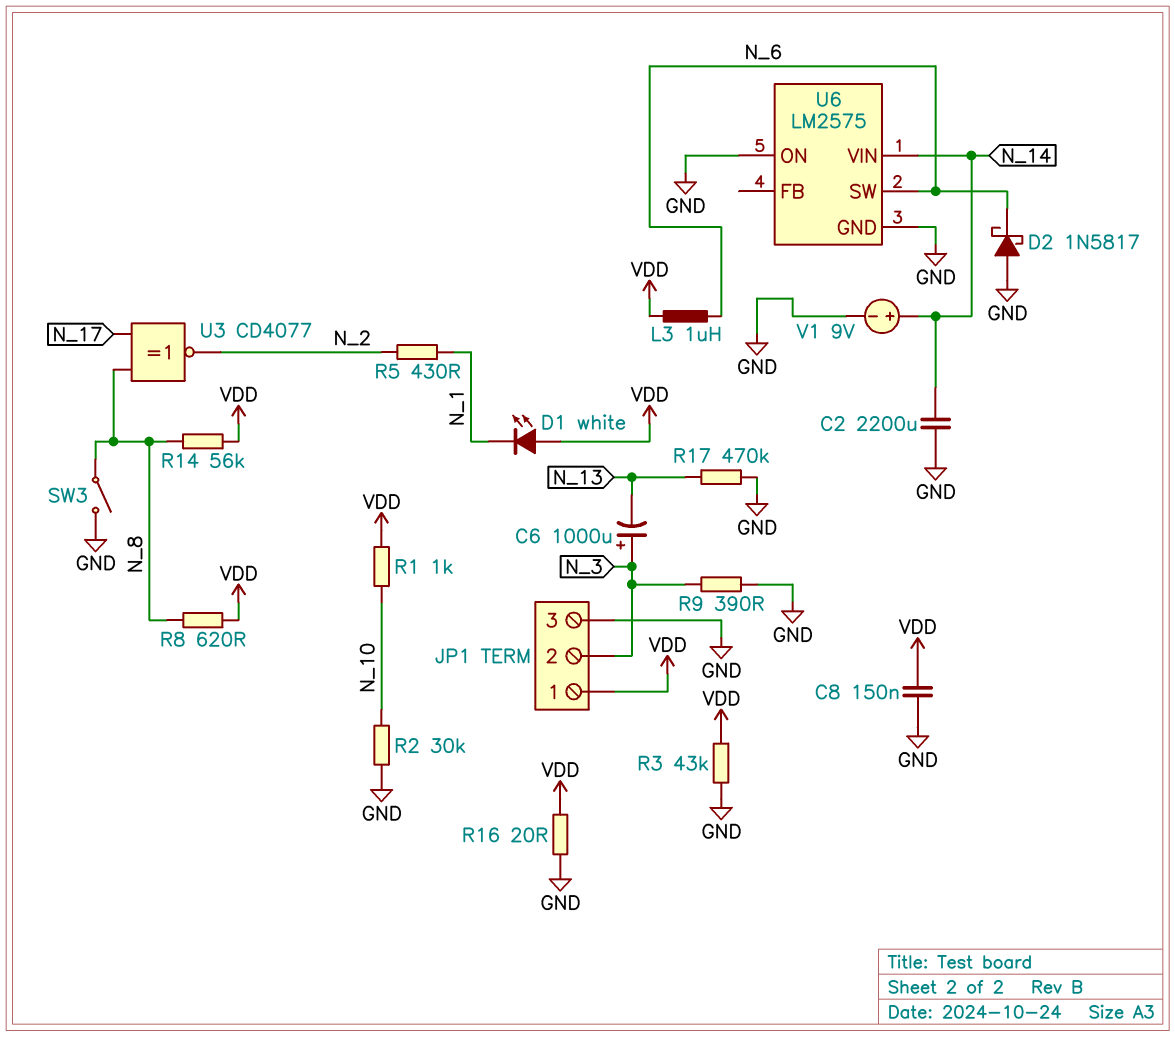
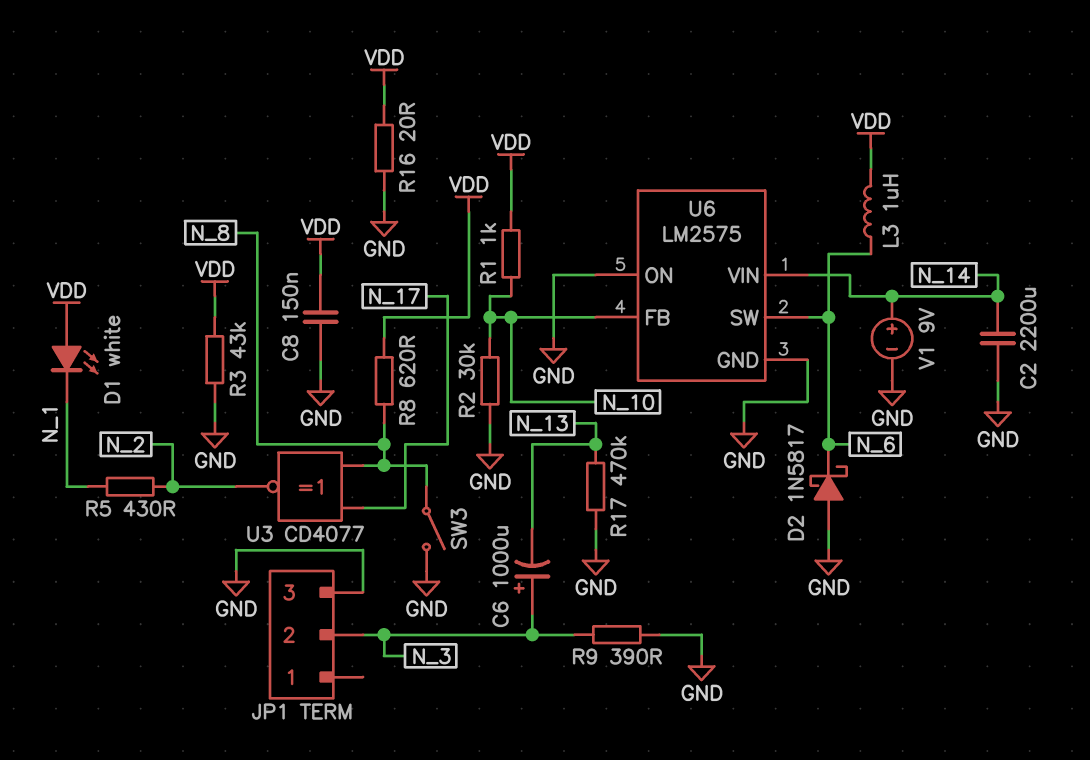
JP1 pin 1: VDD -> none
R14: 56k (N_8, VDD) -> none
U6 pin FB: none -> N_10

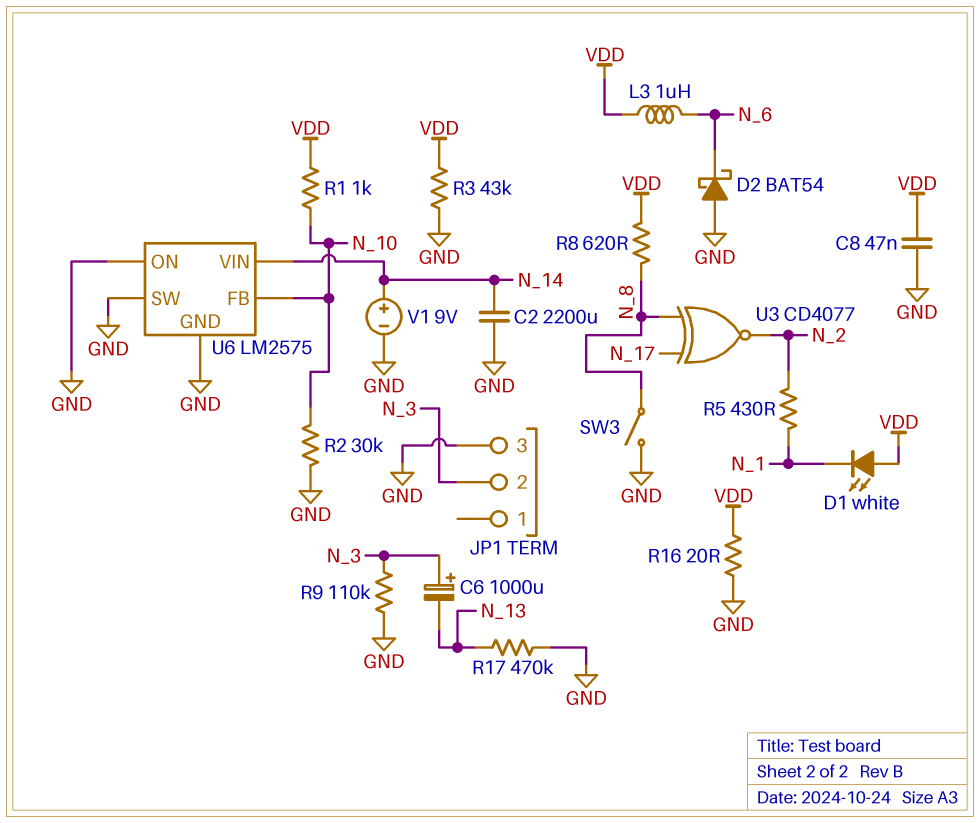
C8: 150nF (GND, VDD) -> 47nF (GND, VDD)
D2: schottky 1N5817 (A GND, K N_6) -> schottky BAT54 (A GND, K N_6)
R9: 390 (GND, N_3) -> 110k (GND, N_3)
U6 pin SW: N_6 -> GND

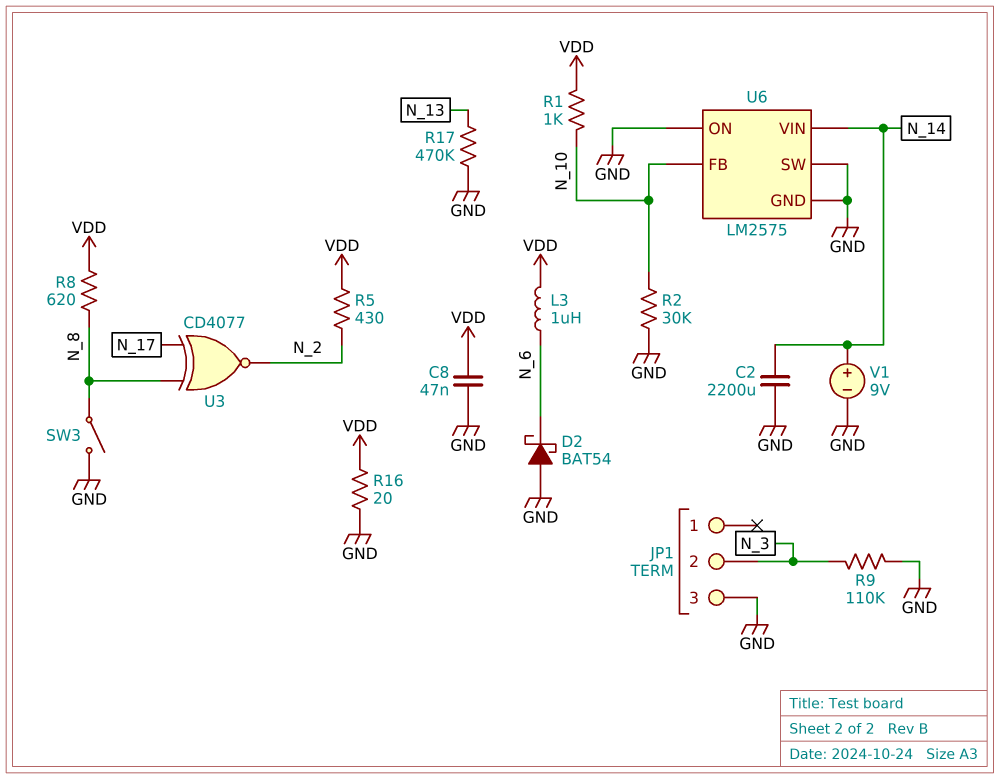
C6: 1000uF (plus N_3, minus N_13) -> none
D1: LED white (A VDD, K N_1) -> none
R3: 43k (GND, VDD) -> none
R5: 430 (N_1, N_2) -> 430 (N_2, VDD)

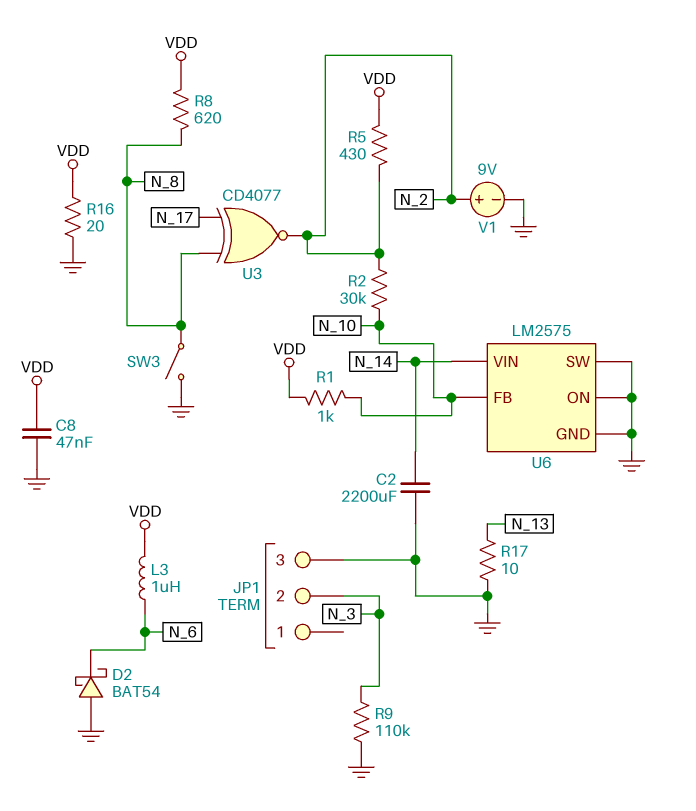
R2: 30k (GND, N_10) -> 30k (N_2, N_10)
R17: 470k (GND, N_13) -> 10 (GND, N_13)
V1: 9V (plus N_14, minus GND) -> 9V (plus N_2, minus GND)

